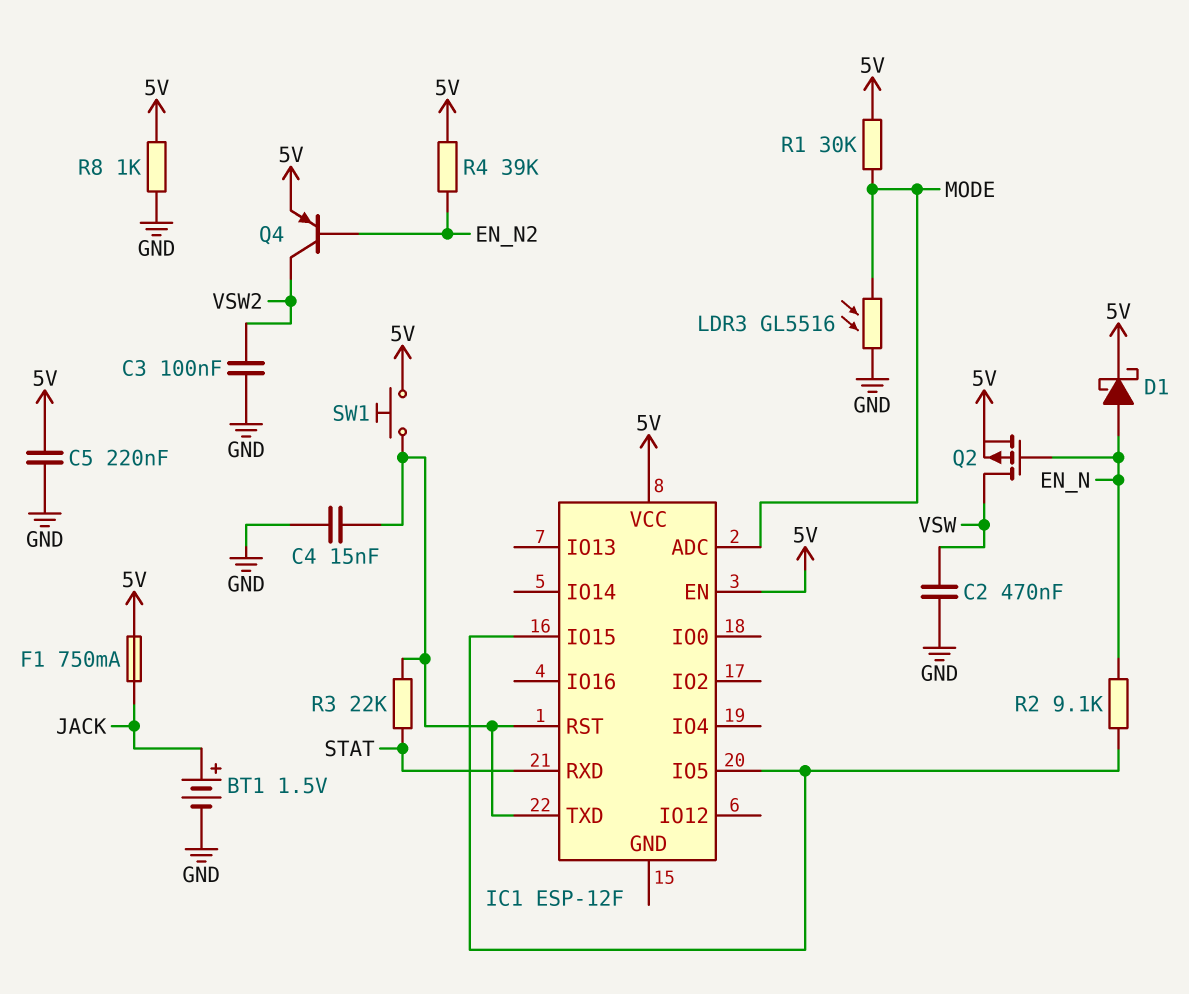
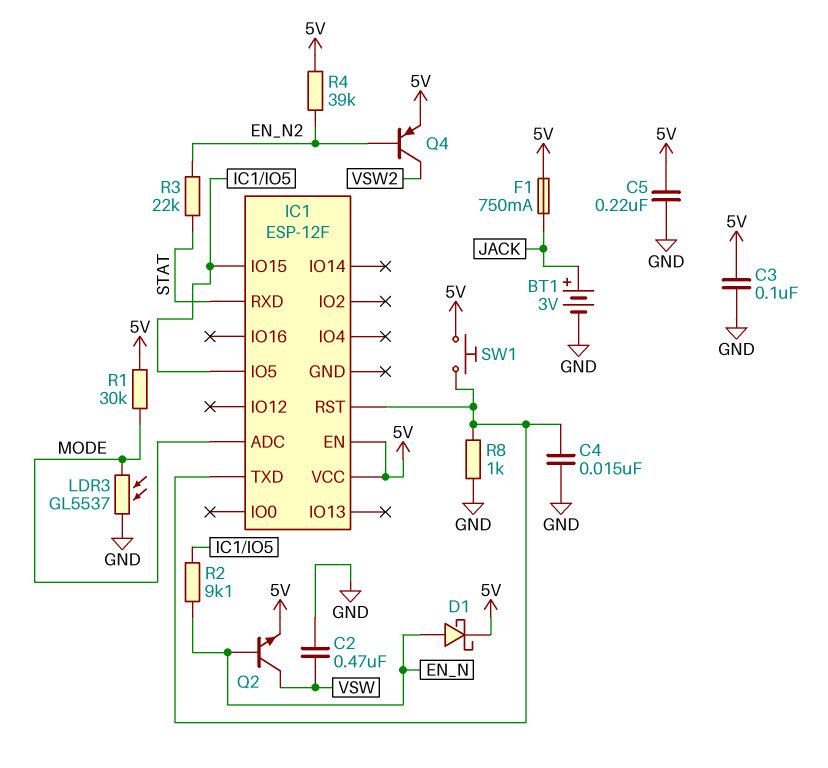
BT1: 1.5V (plus JACK, minus GND) -> 3V (plus JACK, minus GND)
C3: 100nF (GND, VSW2) -> 100nF (5V, GND)
LDR3: GL5516 (GND, MODE) -> GL5537 (GND, MODE)
Q2: PMOS (G EN_N, D VSW, S 5V) -> NPN (B EN_N, C VSW, E 5V)
R3: 22k (IC1/RST, STAT) -> 22k (EN_N2, STAT)
R8: 1k (5V, GND) -> 1k (GND, IC1/RST)

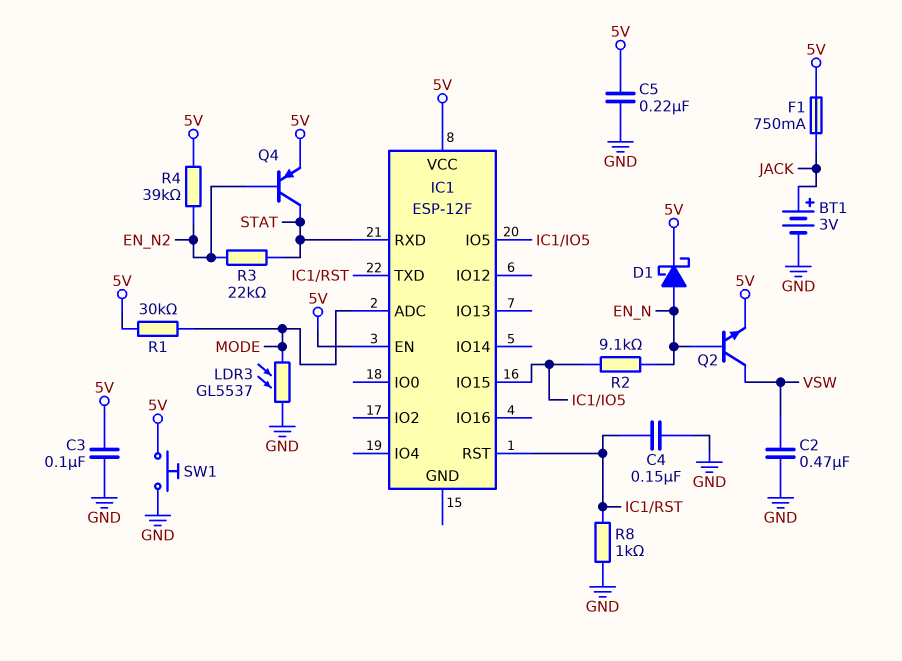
C4: 15nF (GND, IC1/RST) -> 150nF (GND, IC1/RST)
Q4: PNP (B EN_N2, C VSW2, E 5V) -> PNP (B EN_N2, C STAT, E 5V)
SW1: button (5V, IC1/RST) -> button (5V, GND)

